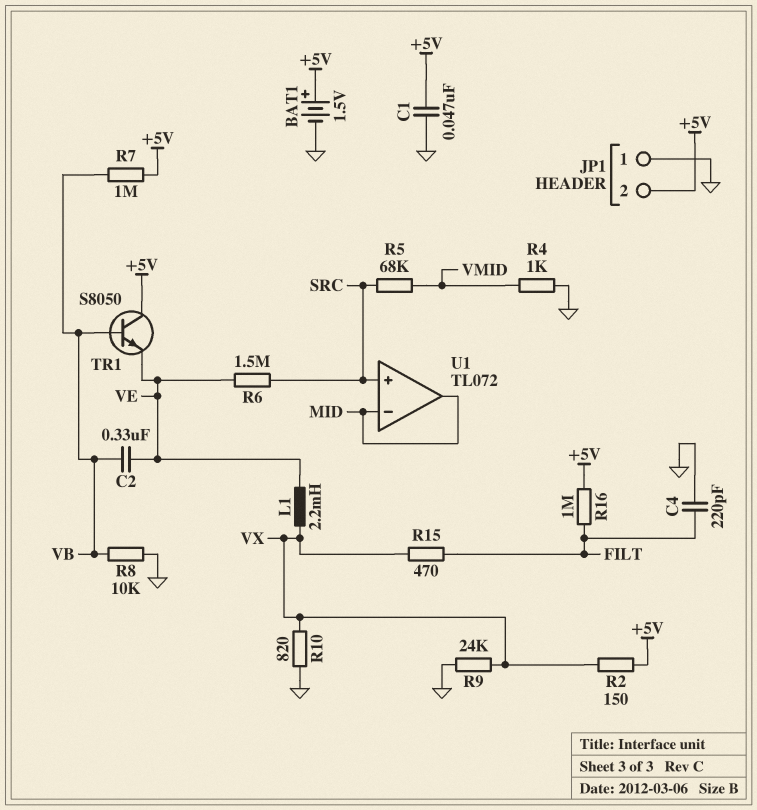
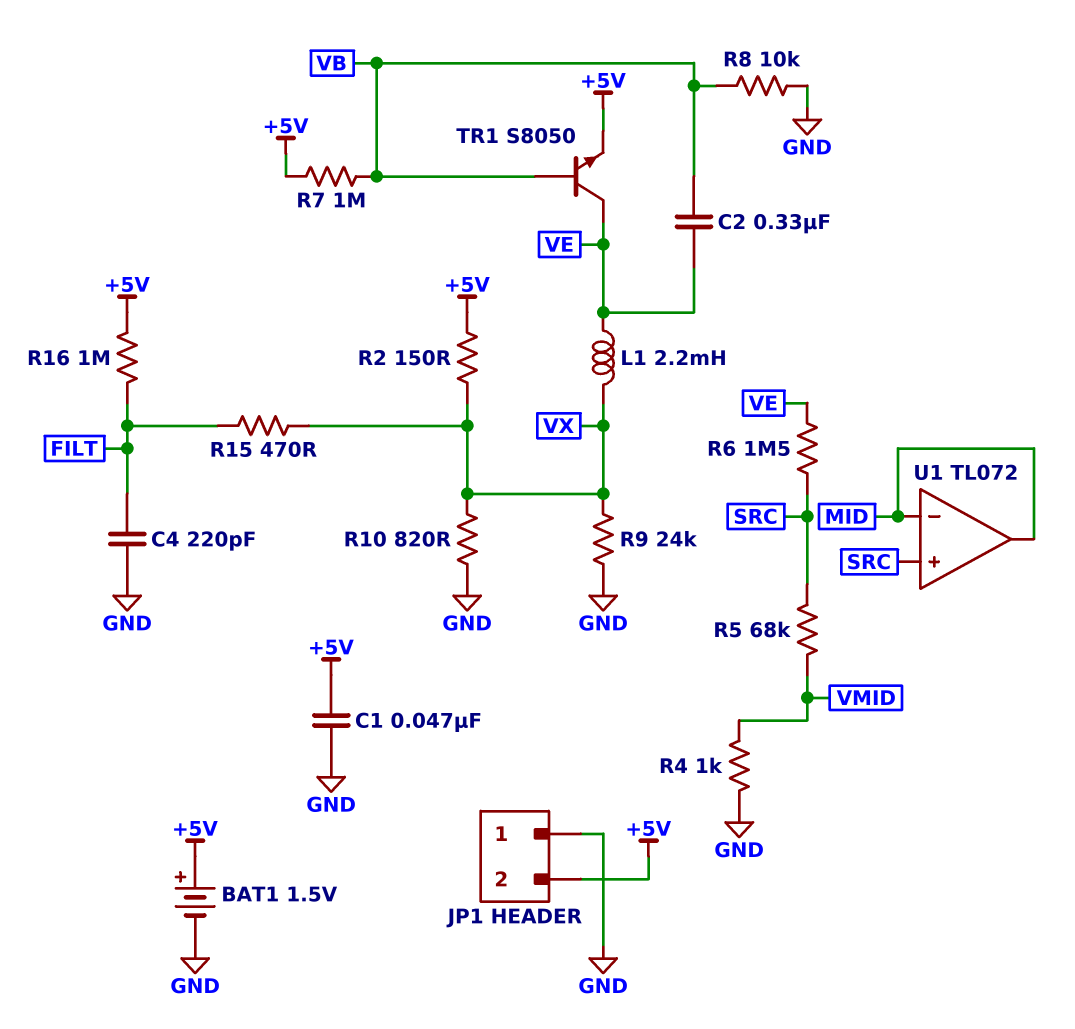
TR1: NPN S8050 (B VB, C +5V, E VE) -> NPN S8050 (B VB, C VE, E +5V)

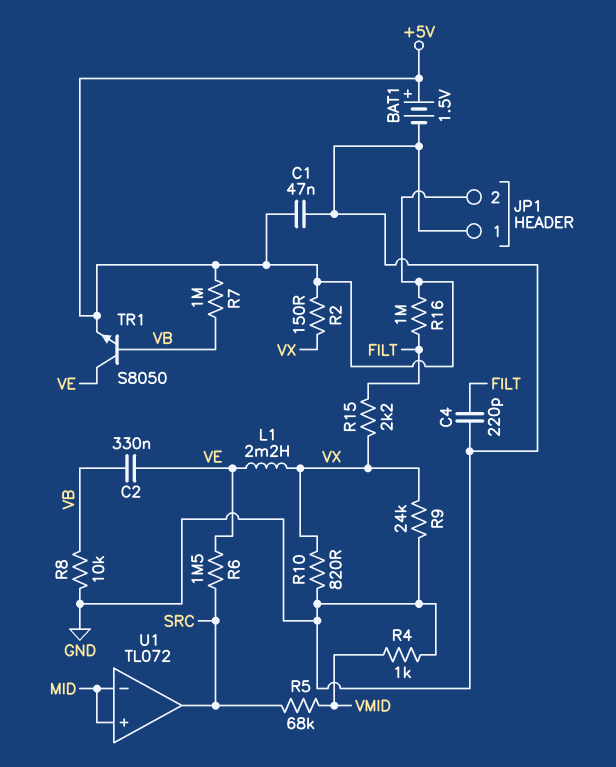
R15: 470 (FILT, VX) -> 2.2k (FILT, VX)
U1 pin in+: SRC -> MID
U1 pin out: MID -> SRC

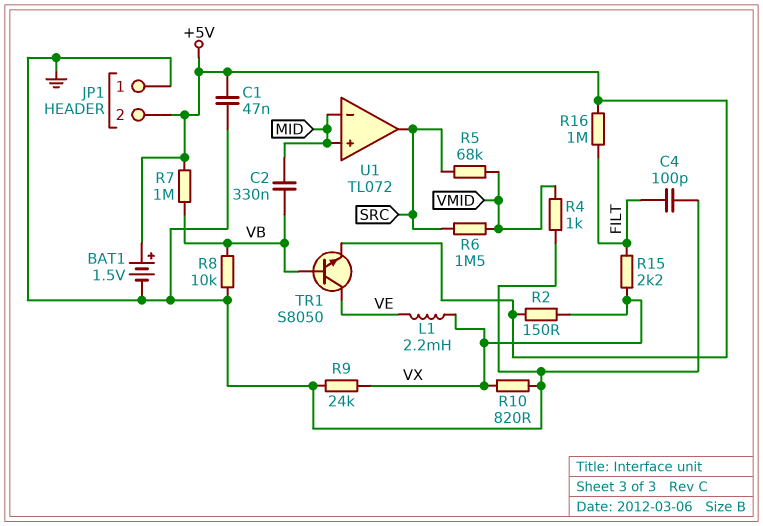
C2: 330nF (VB, VE) -> 330nF (MID, VB)
C4: 220pF (FILT, GND) -> 100pF (FILT, GND)
R6: 1.5M (SRC, VE) -> 1.5M (SRC, VMID)

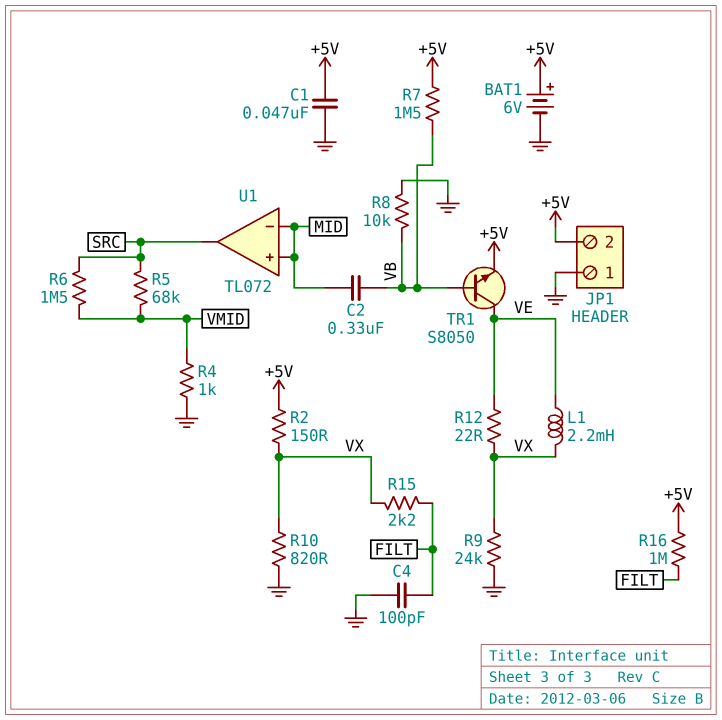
BAT1: 1.5V (plus +5V, minus GND) -> 6V (plus +5V, minus GND)
R7: 1M (+5V, VB) -> 1.5M (+5V, VB)
R12: none -> 22 (VE, VX)

